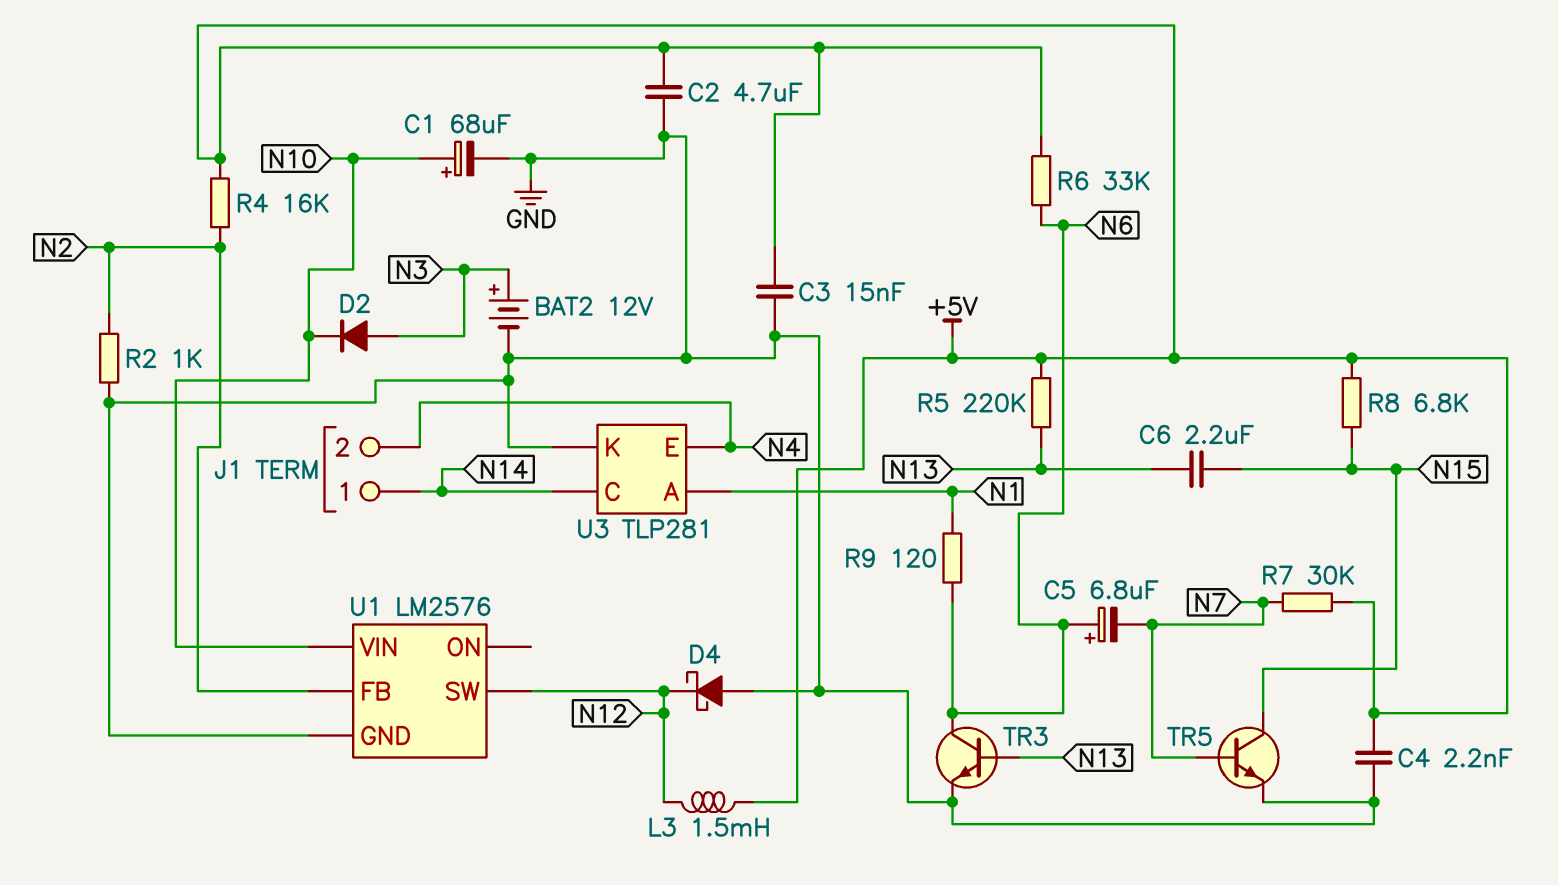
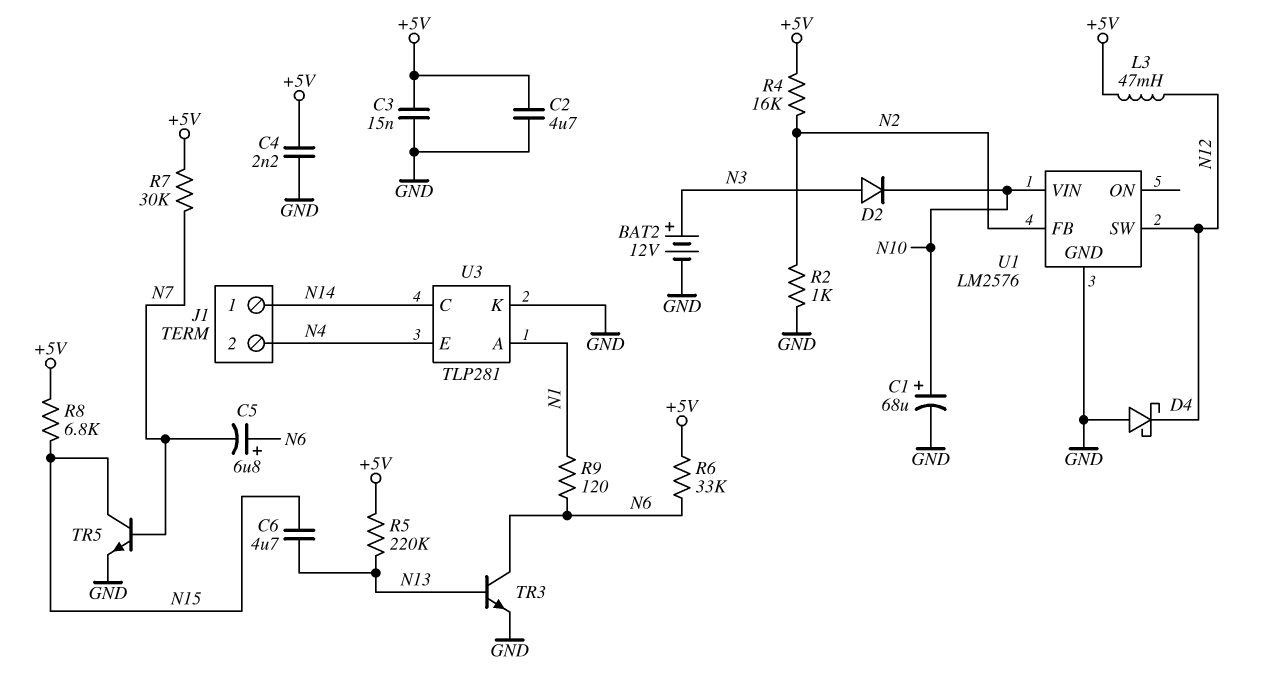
C6: 2.2uF (N13, N15) -> 4.7uF (N13, N15)
L3: 1.5mH (+5V, N12) -> 47mH (+5V, N12)

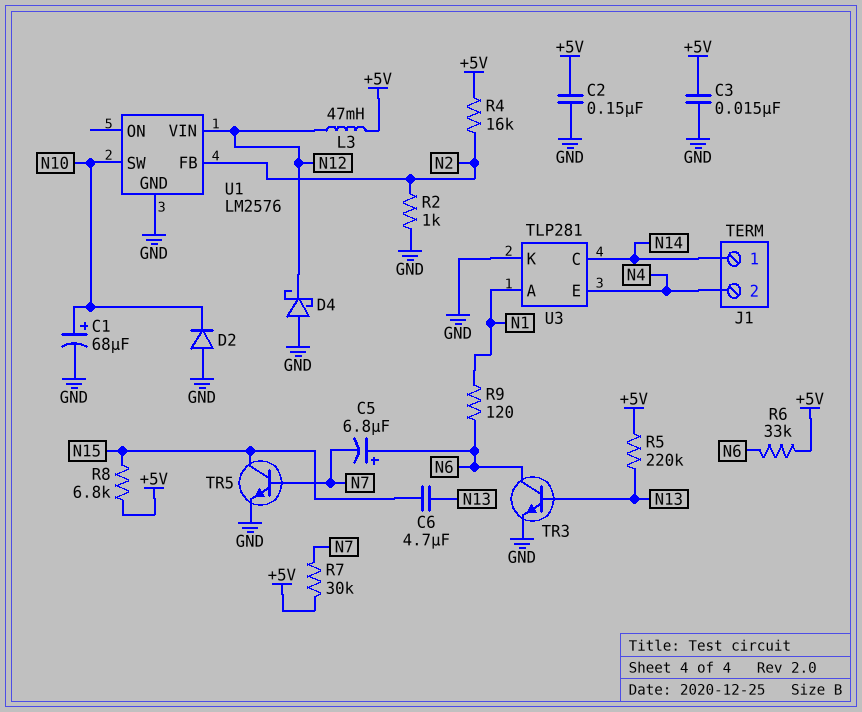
BAT2: 12V (plus N3, minus GND) -> none
C2: 4.7uF (+5V, GND) -> 150nF (+5V, GND)
C4: 2.2nF (+5V, GND) -> none
D2: diode (A N3, K N10) -> diode (A GND, K N10)
U1 pin SW: N12 -> N10
U1 pin VIN: N10 -> N12

